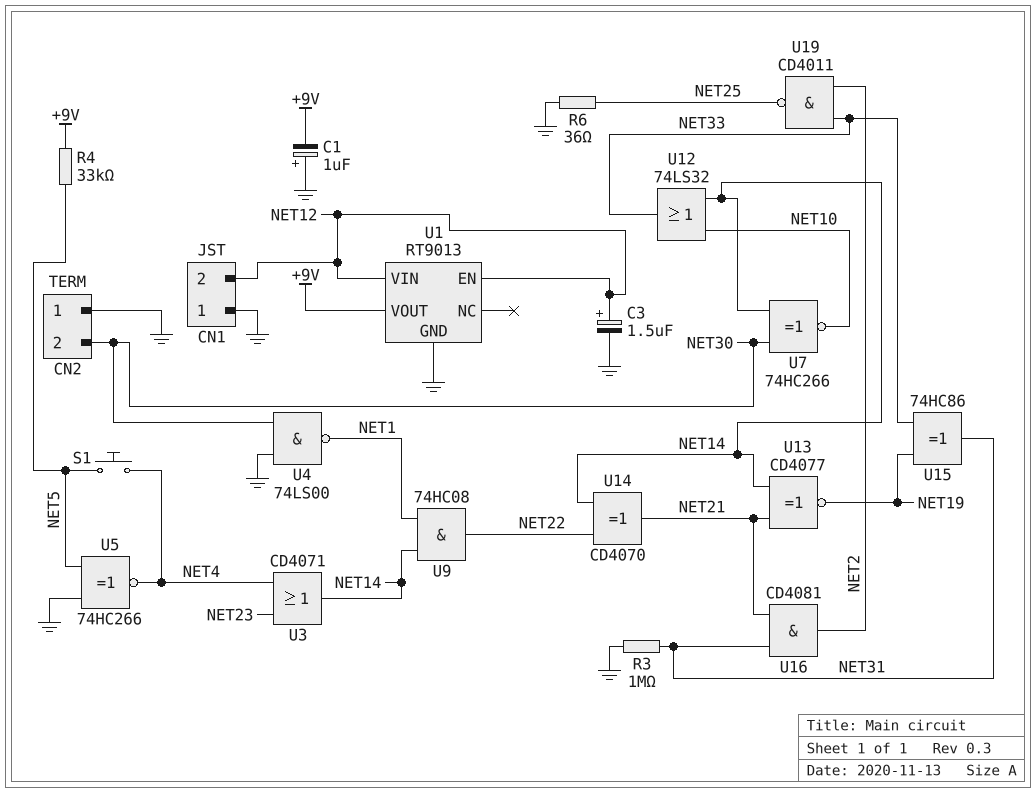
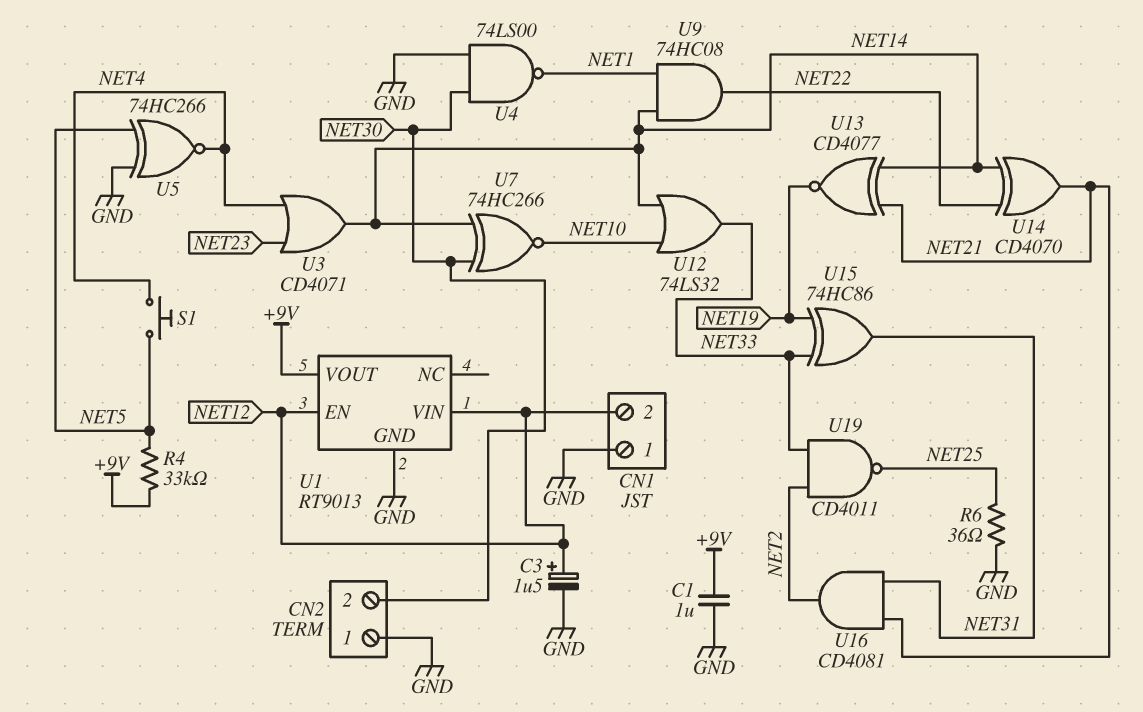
C1: 1uF (plus GND, minus +9V) -> 1uF (+9V, GND)
R3: 1M (GND, NET31) -> none

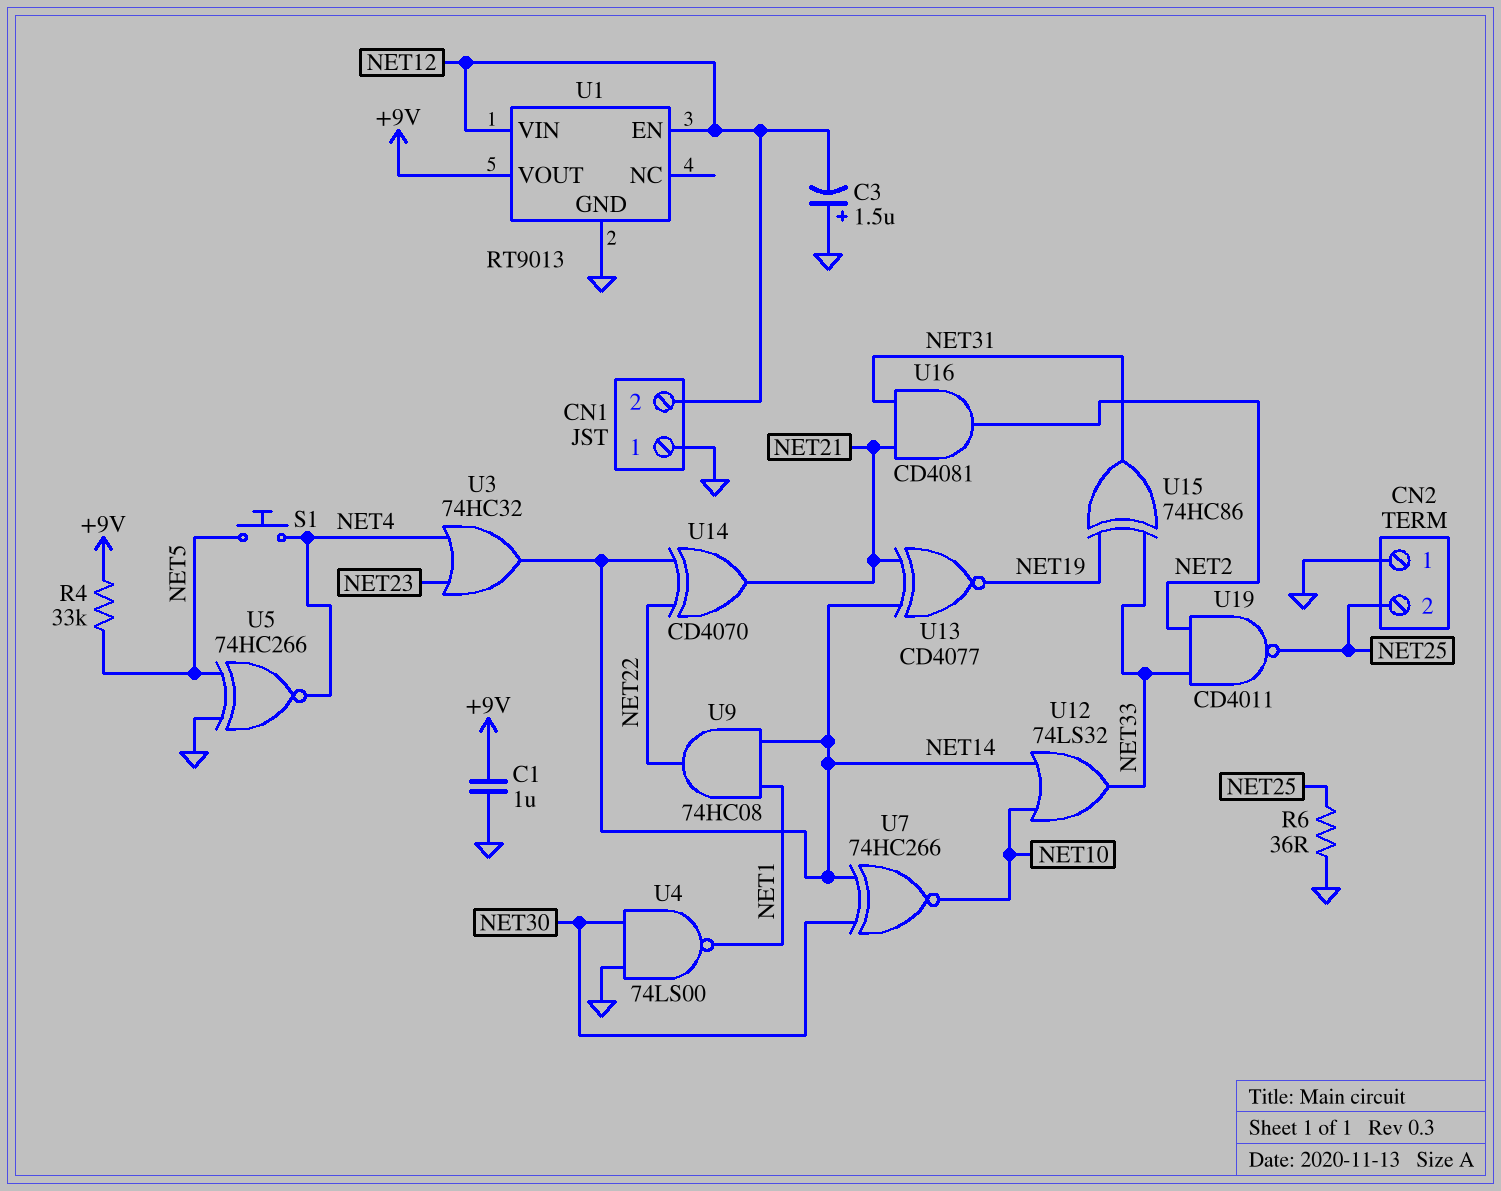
C3: 1.5uF (plus NET12, minus GND) -> 1.5uF (plus GND, minus NET12)
CN2 pin 2: NET30 -> NET25
U3: OR CD4071 (in NET4, in NET23, out NET14) -> OR 74HC32 (in NET4, in NET23, out NET14)

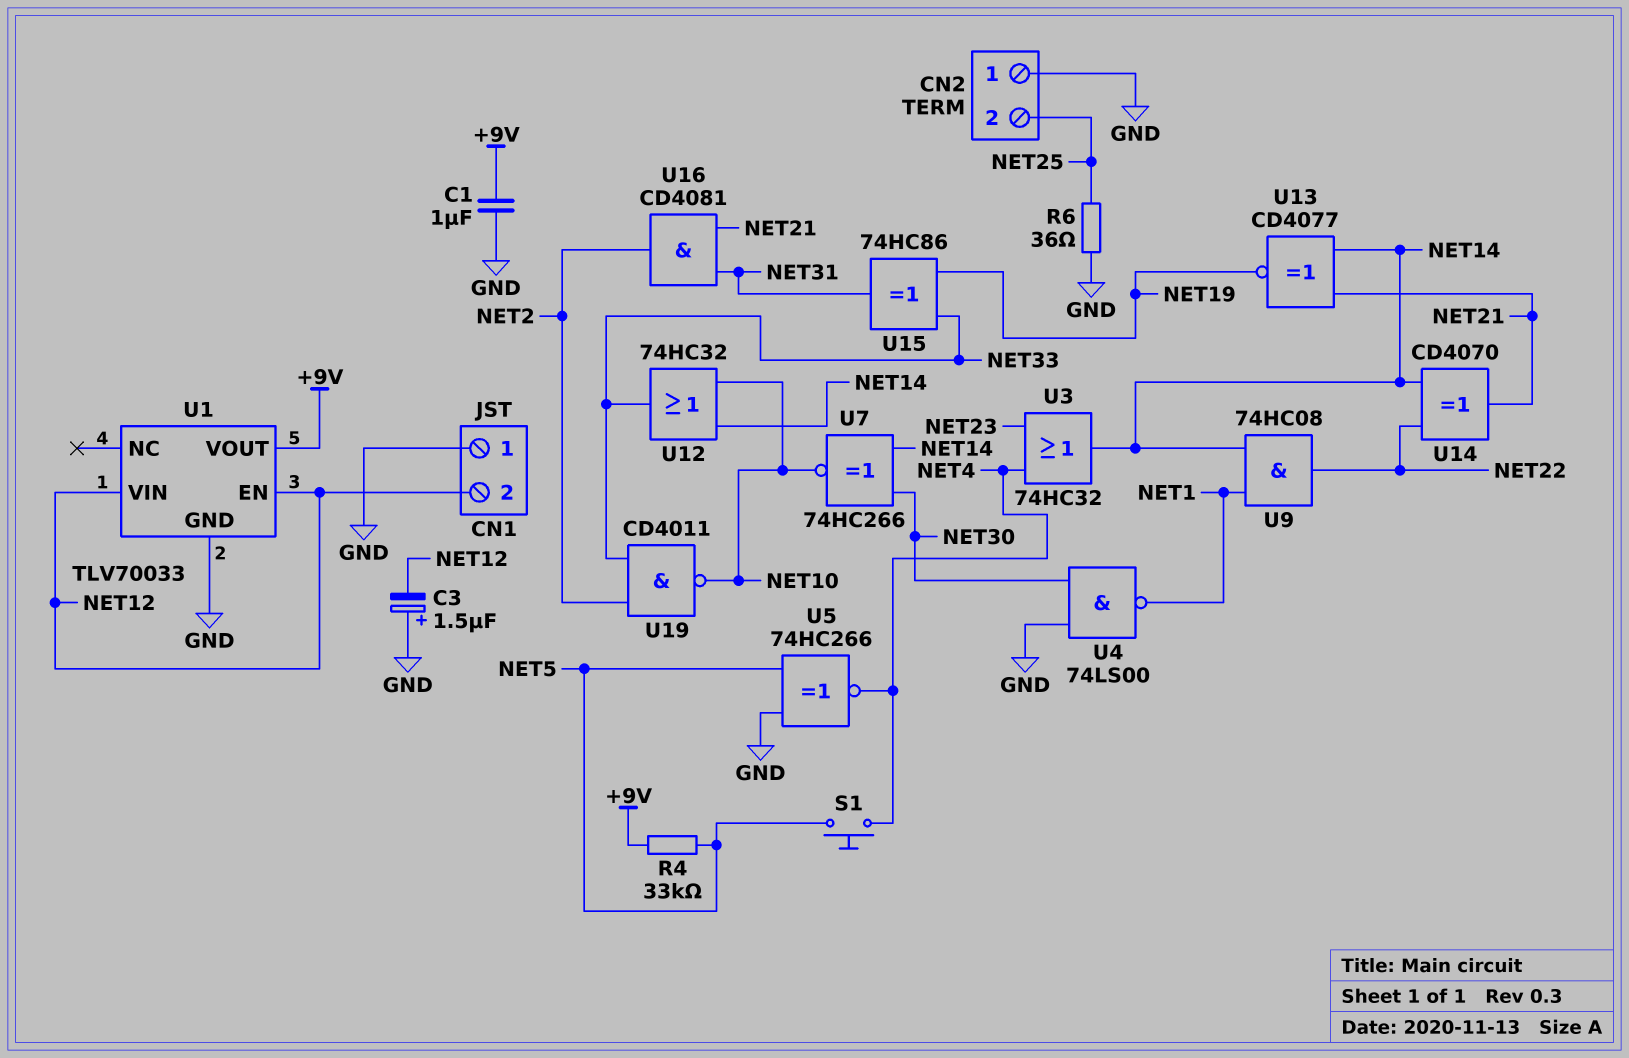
U1: RT9013 -> TLV70033
U12: OR 74LS32 (in NET10, in NET14, out NET33) -> OR 74HC32 (in NET10, in NET14, out NET33)
U19: NAND CD4011 (in NET2, in NET33, out NET25) -> NAND CD4011 (in NET2, in NET33, out NET10)

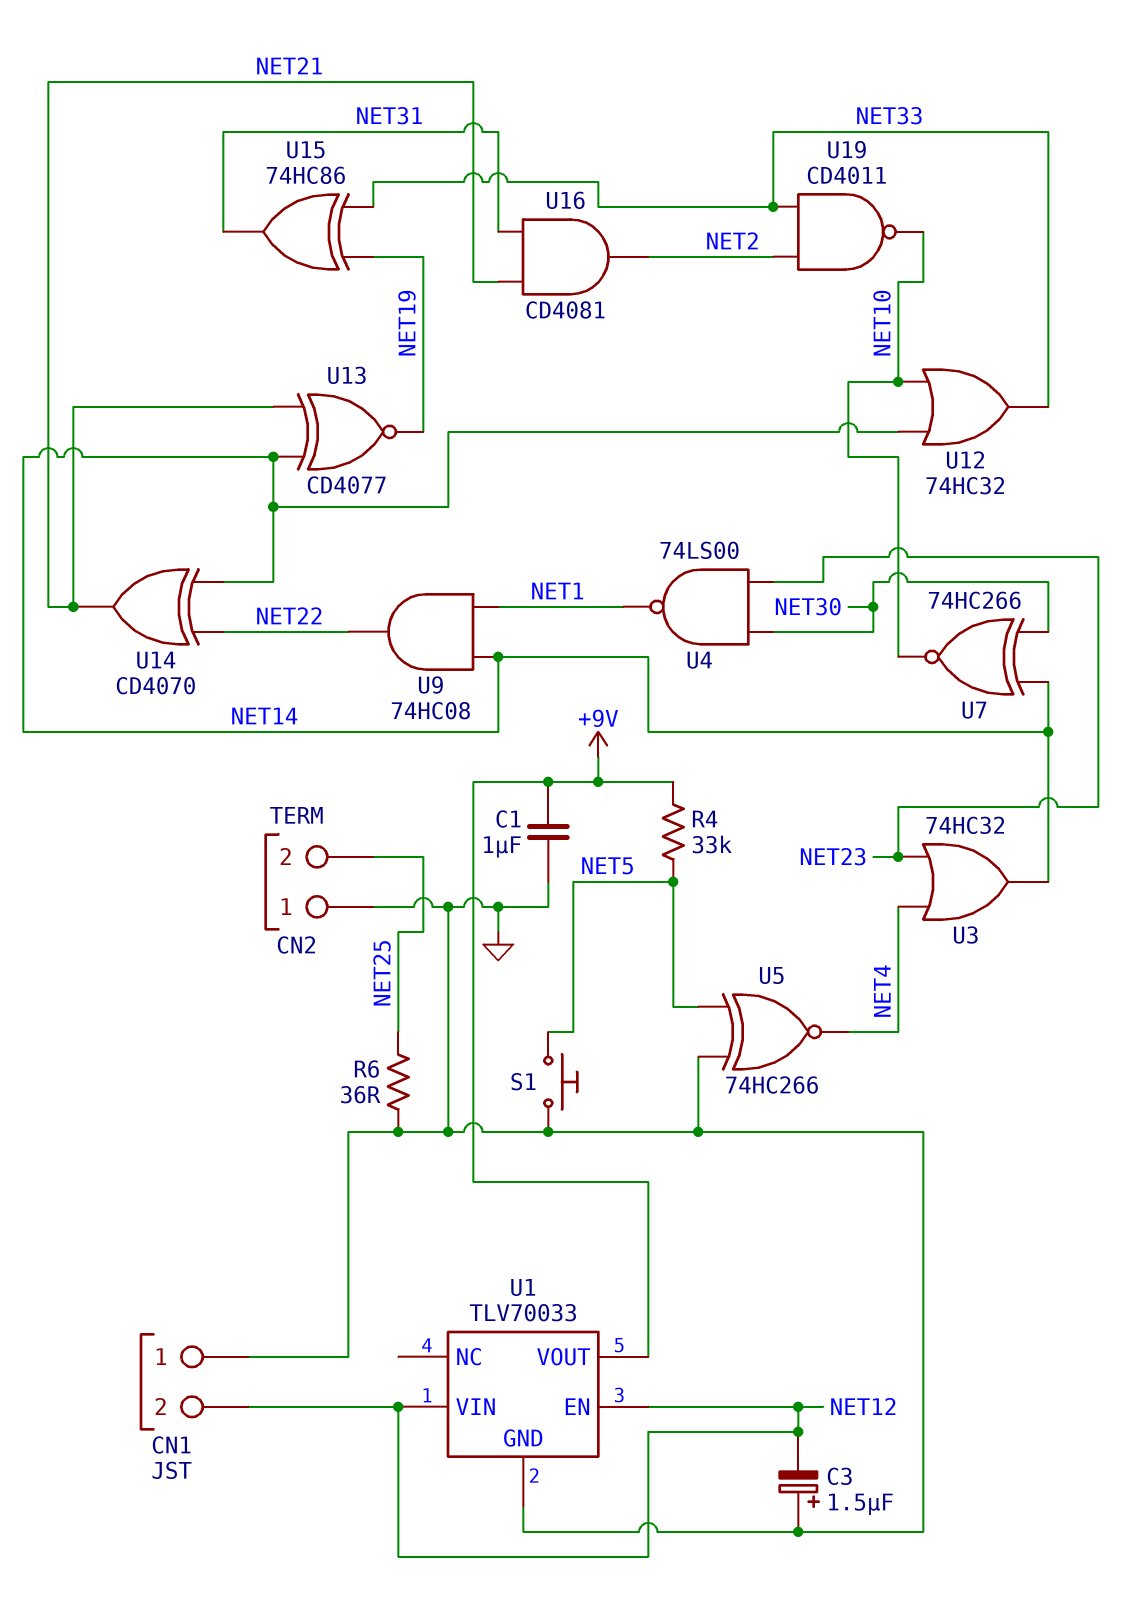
S1: button (NET4, NET5) -> button (GND, NET5)
U4: NAND 74LS00 (in GND, in NET30, out NET1) -> NAND 74LS00 (in NET23, in NET30, out NET1)

